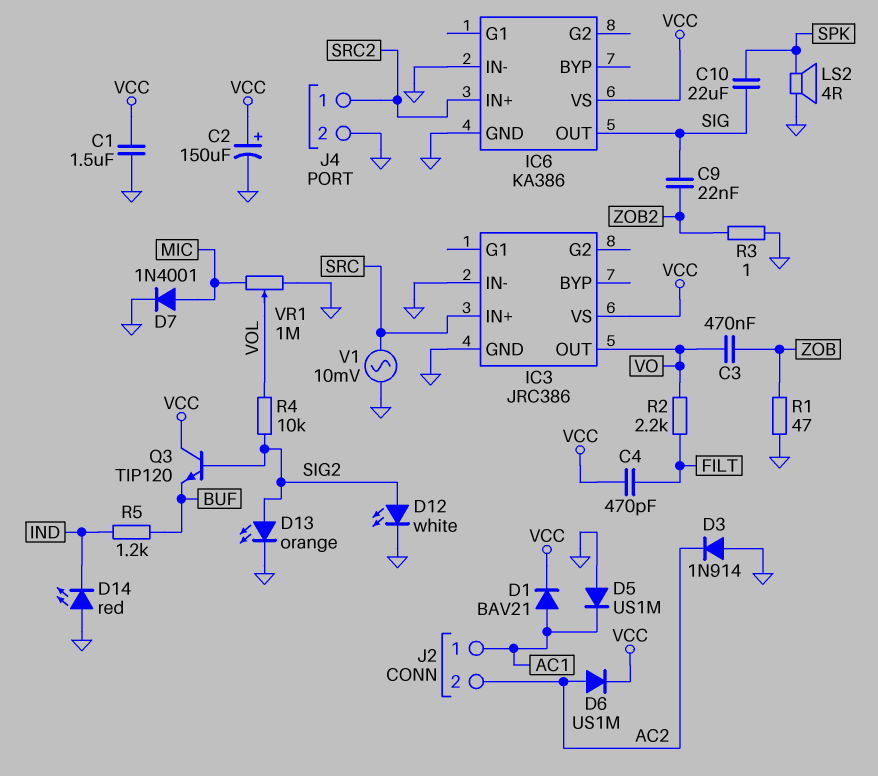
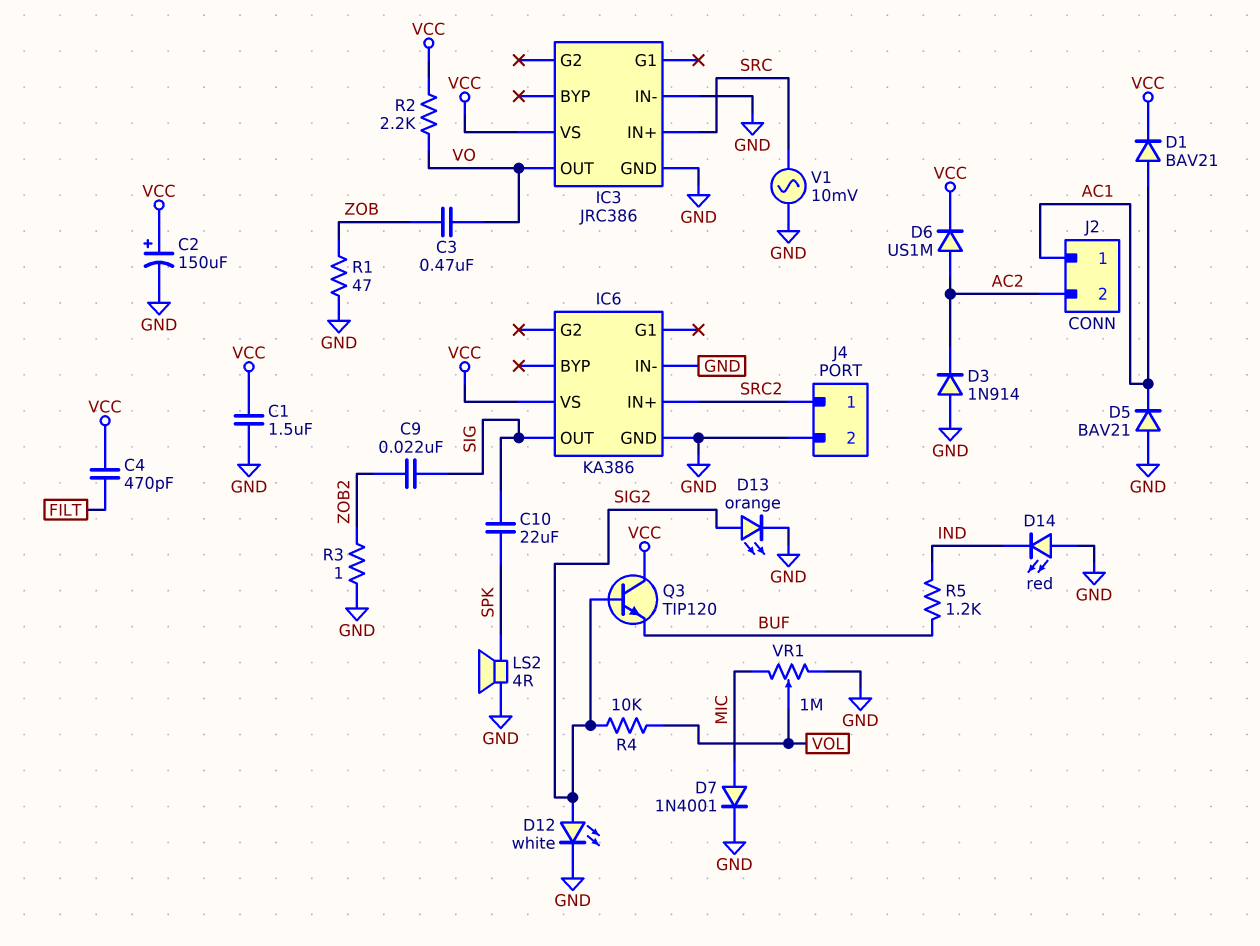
D5: diode US1M (A GND, K AC1) -> diode BAV21 (A GND, K AC1)
R2: 2.2k (FILT, VO) -> 2.2k (VCC, VO)

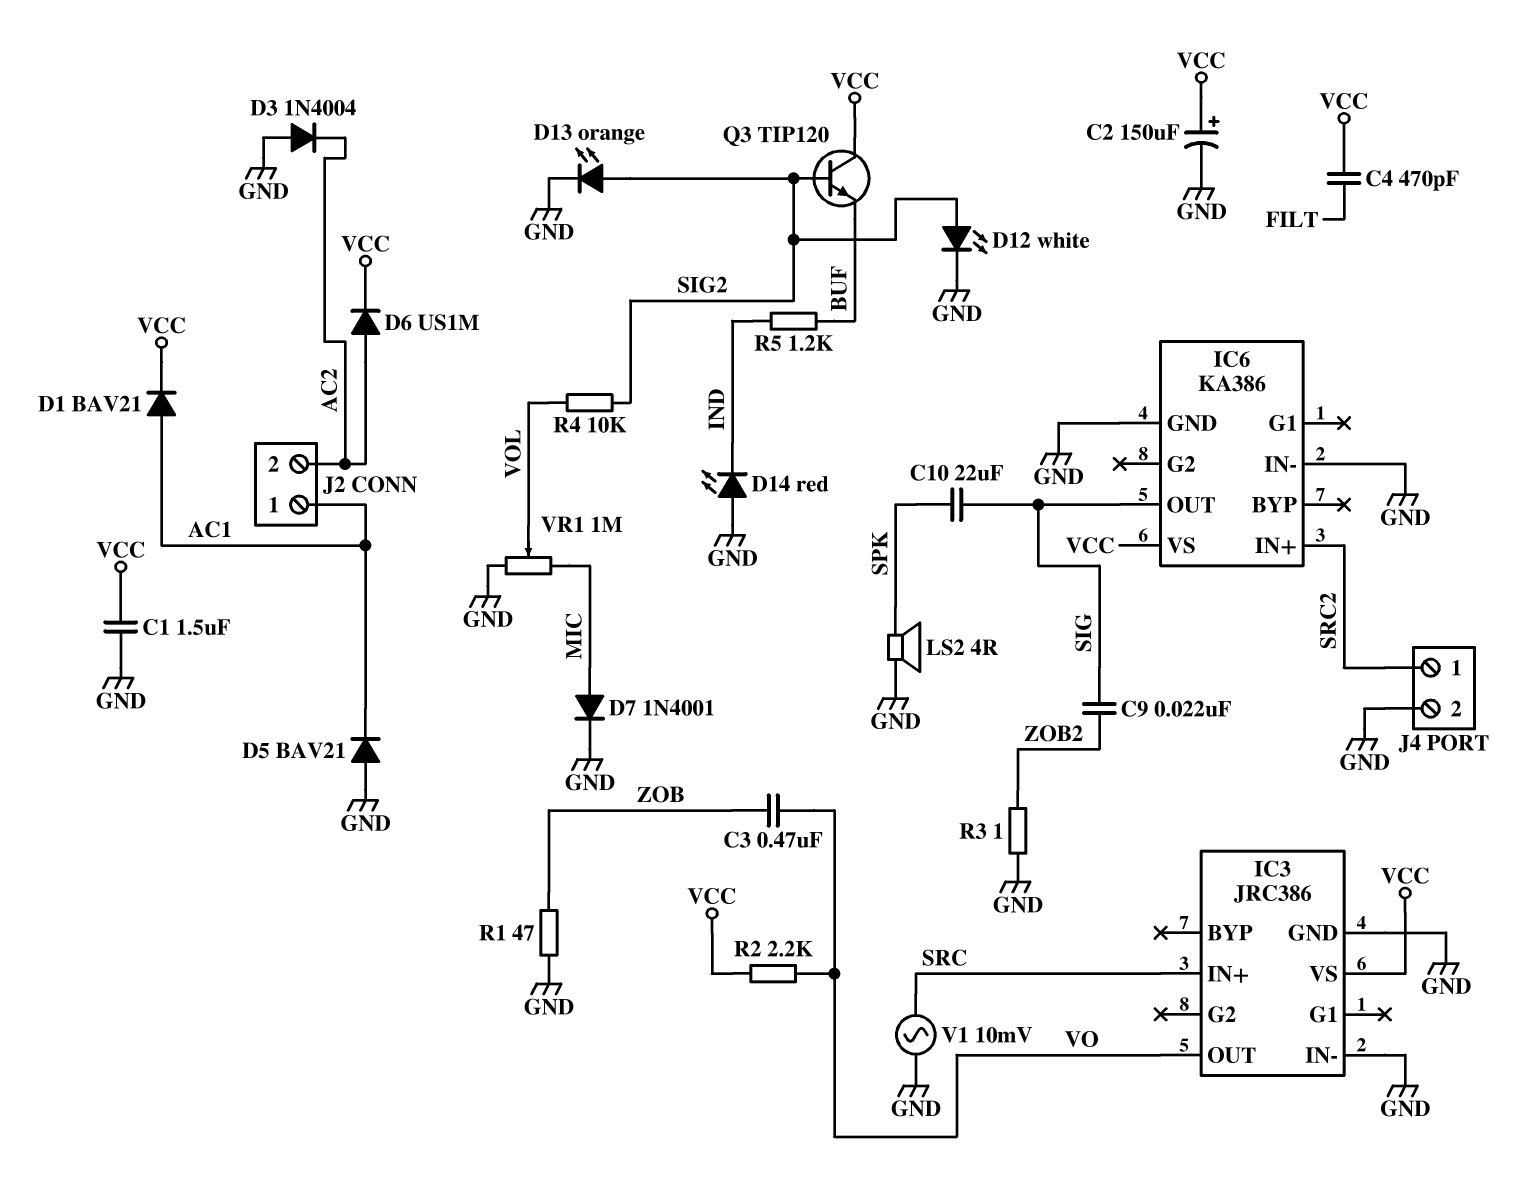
D3: diode 1N914 (A GND, K AC2) -> diode 1N4004 (A GND, K AC2)

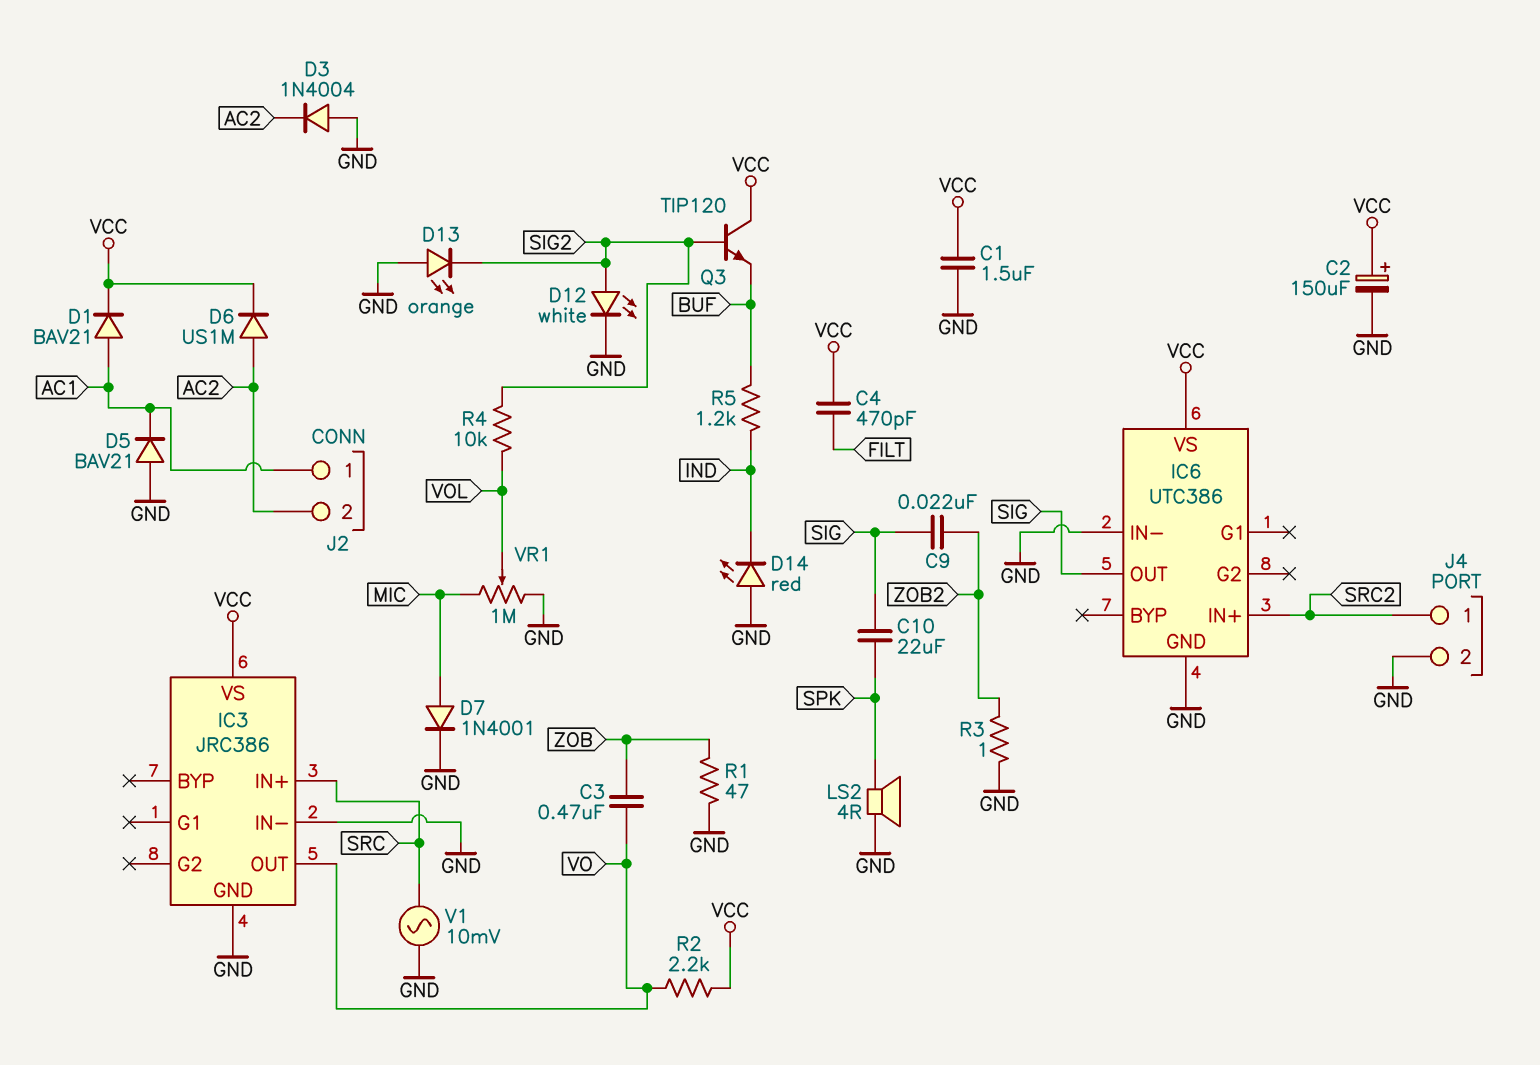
D13: LED orange (A SIG2, K GND) -> LED orange (A GND, K SIG2)
IC6: KA386 -> UTC386

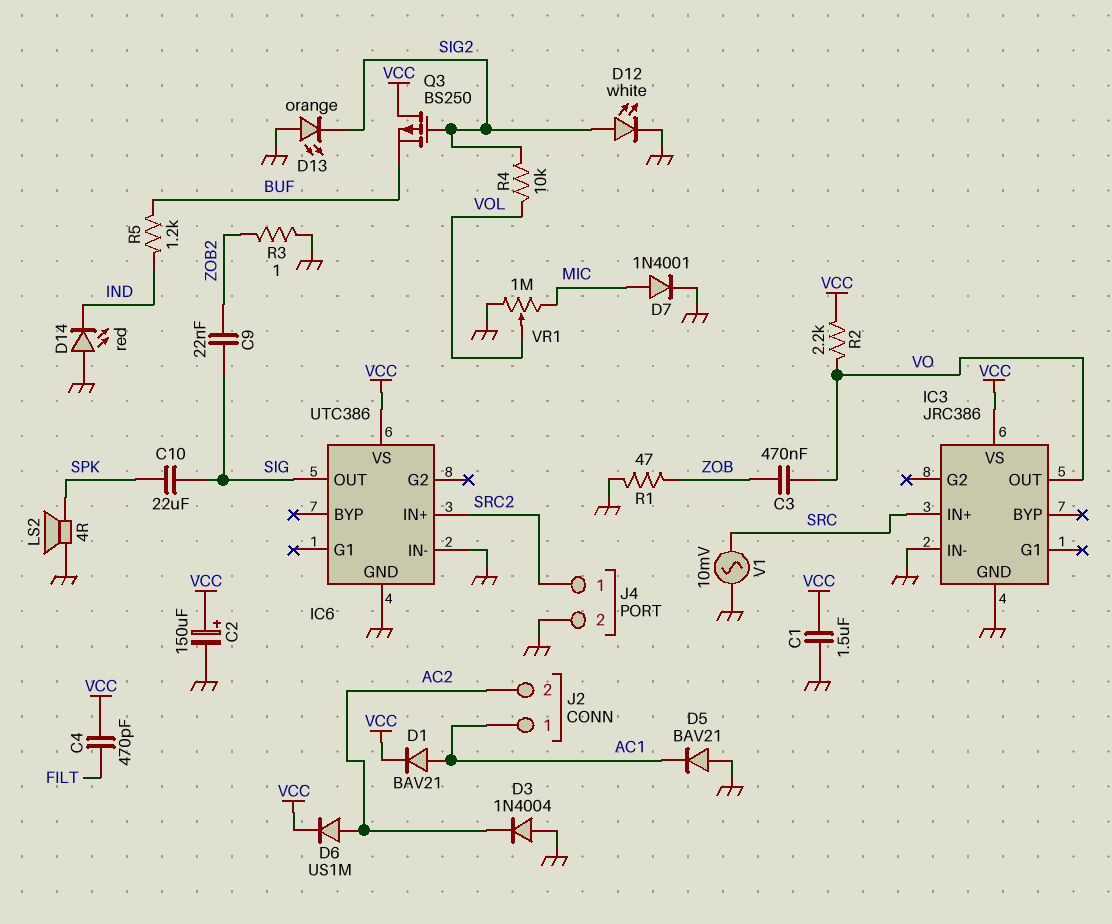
Q3: NPN TIP120 (B SIG2, C VCC, E BUF) -> PMOS BS250 (G SIG2, D VCC, S BUF)

